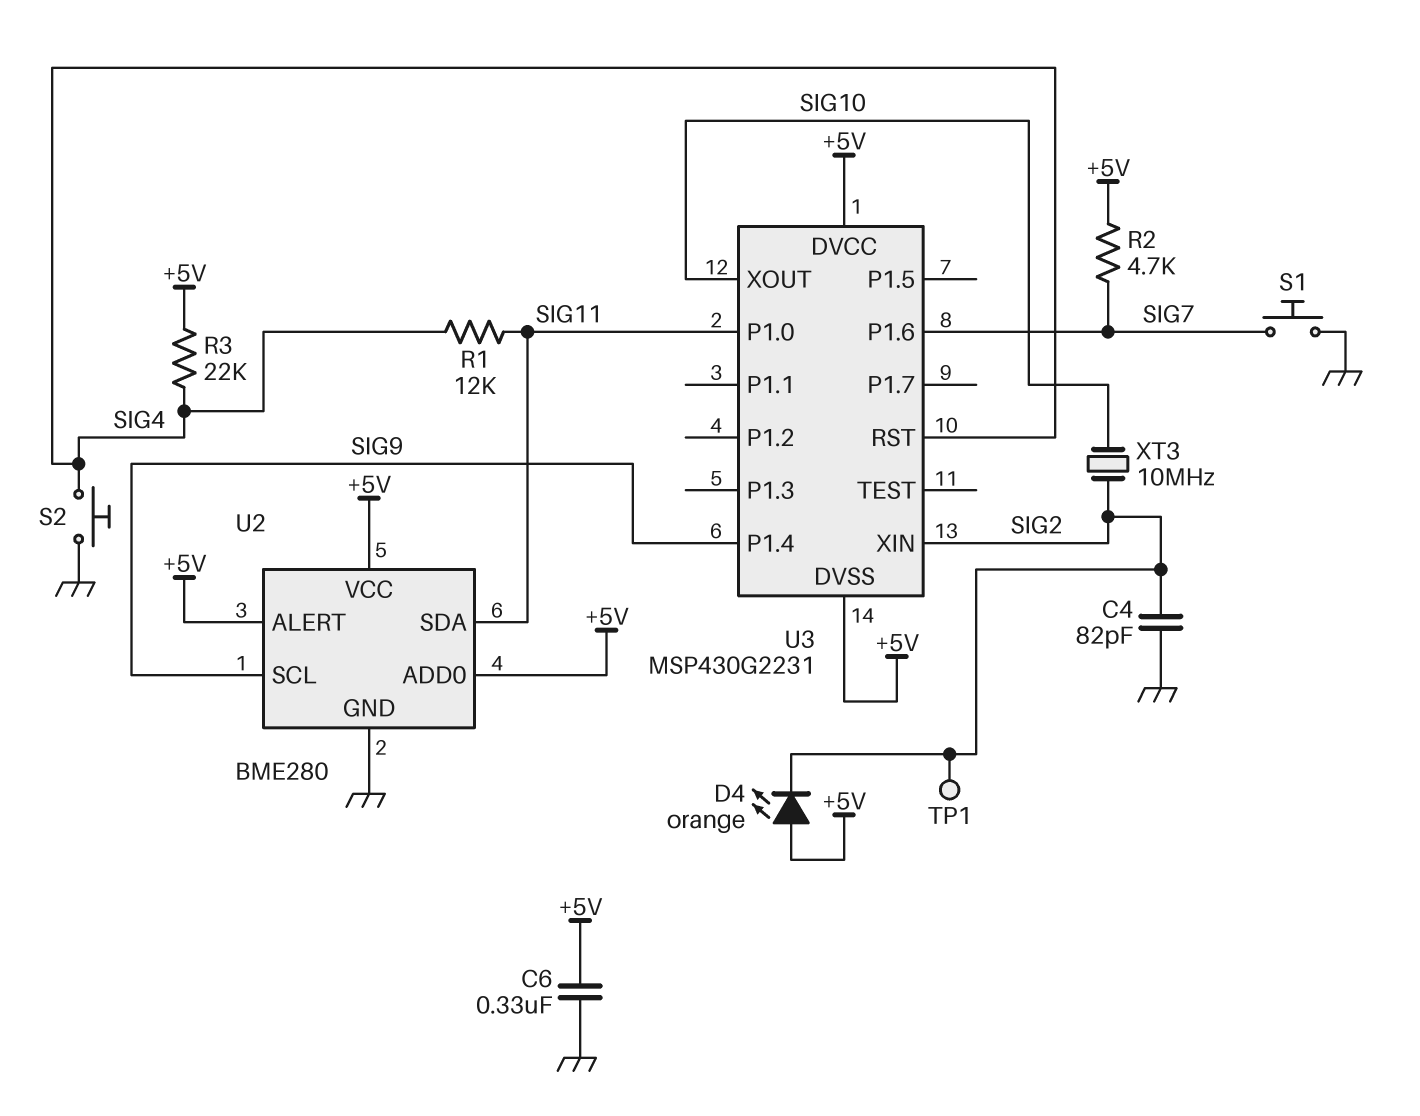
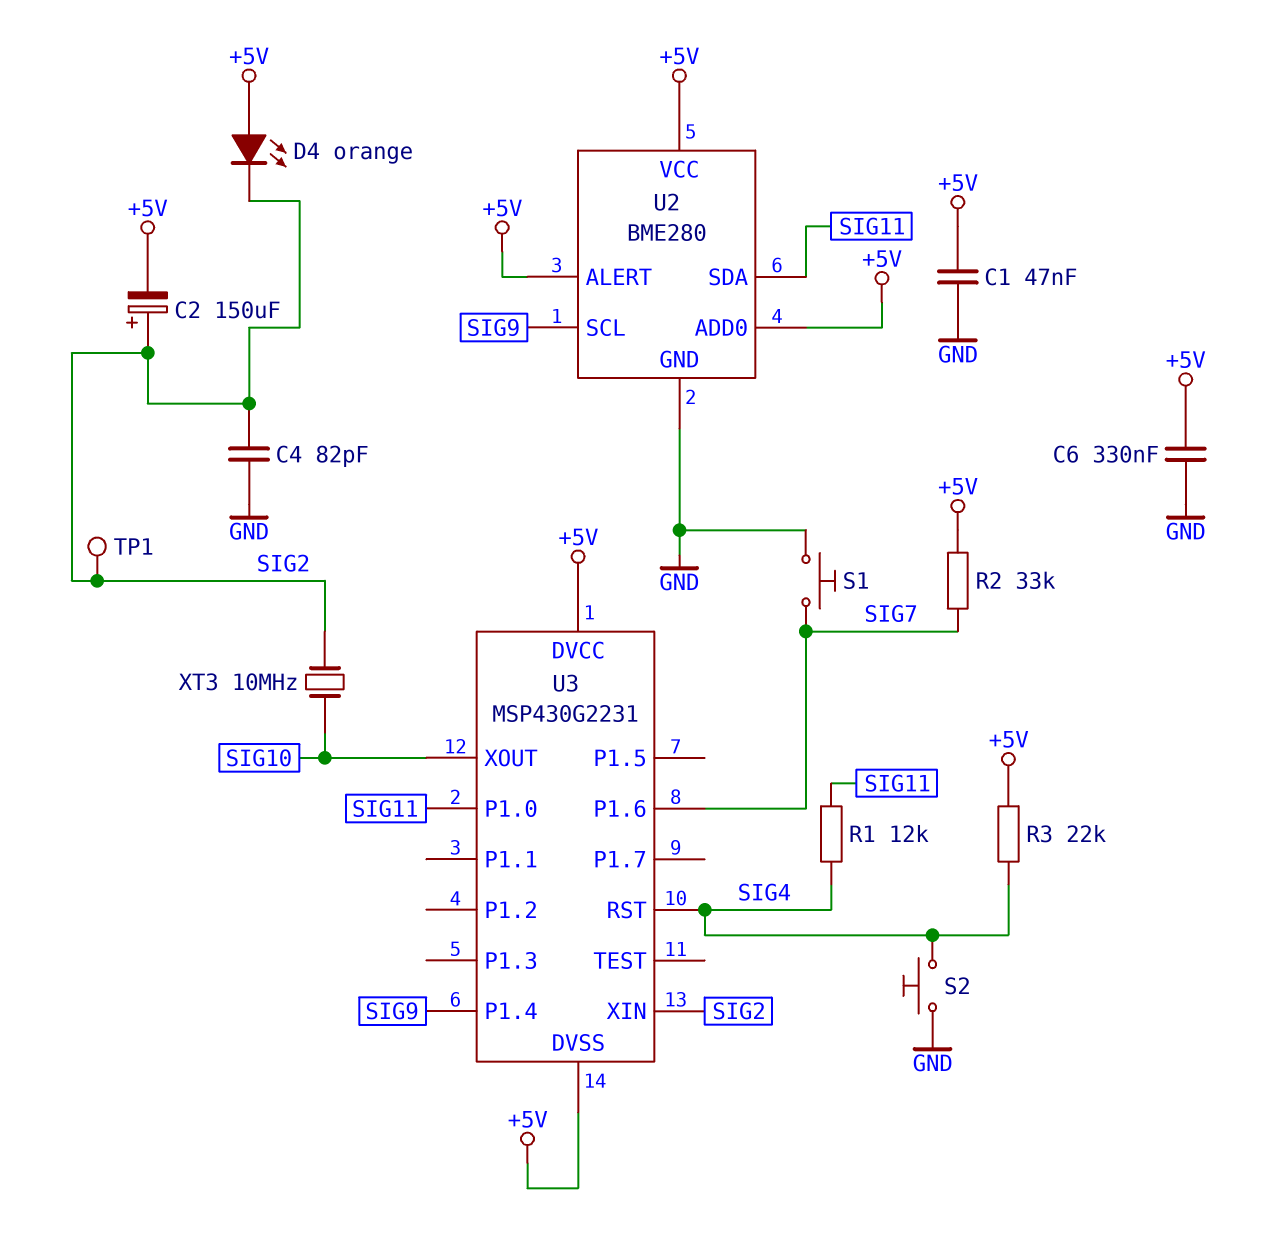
C1: none -> 47nF (+5V, GND)
C2: none -> 150uF (plus SIG2, minus +5V)
R2: 4.7k (+5V, SIG7) -> 33k (+5V, SIG7)

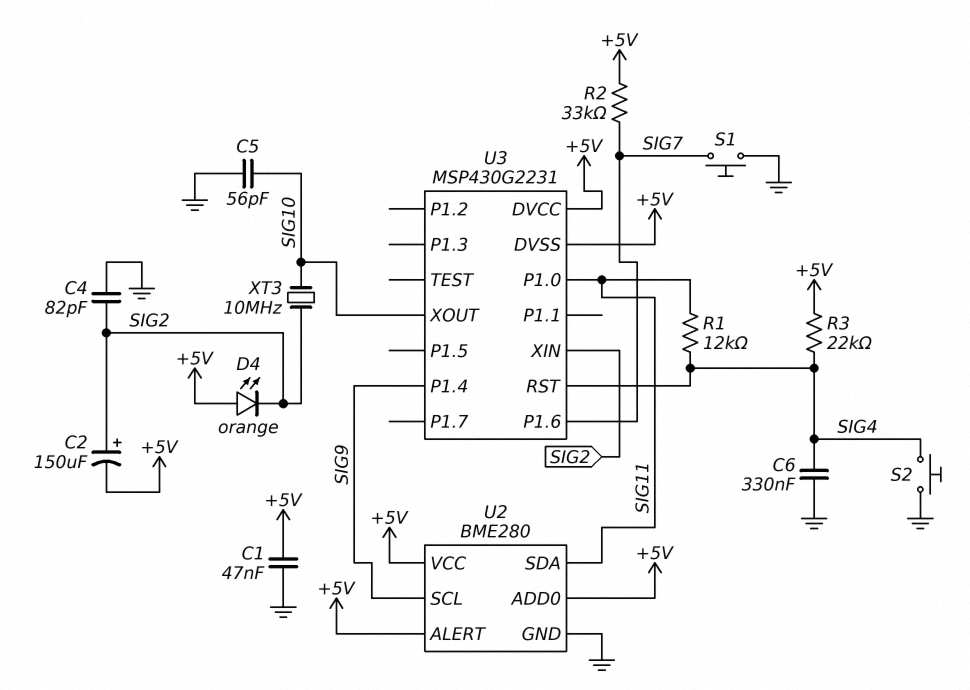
C5: none -> 56pF (GND, SIG10)
C6: 330nF (+5V, GND) -> 330nF (GND, SIG4)
TP1: test point (SIG2) -> none

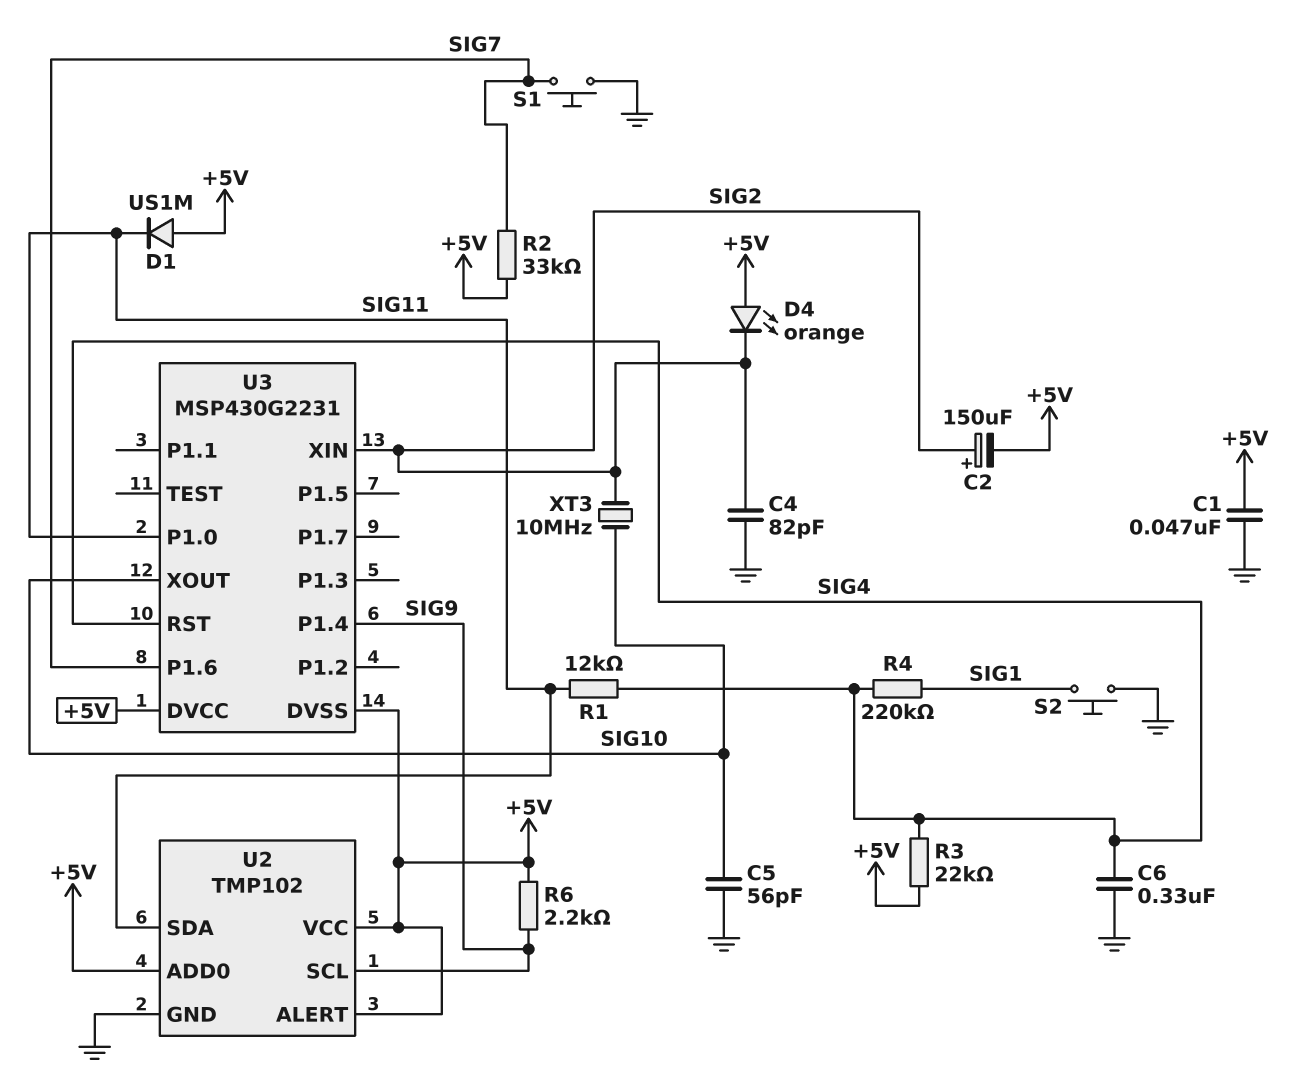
D1: none -> diode US1M (A +5V, K SIG11)
R4: none -> 220k (SIG1, SIG4)
R6: none -> 2.2k (+5V, SIG9)
S2: button (GND, SIG4) -> button (GND, SIG1)
U2: BME280 -> TMP102

